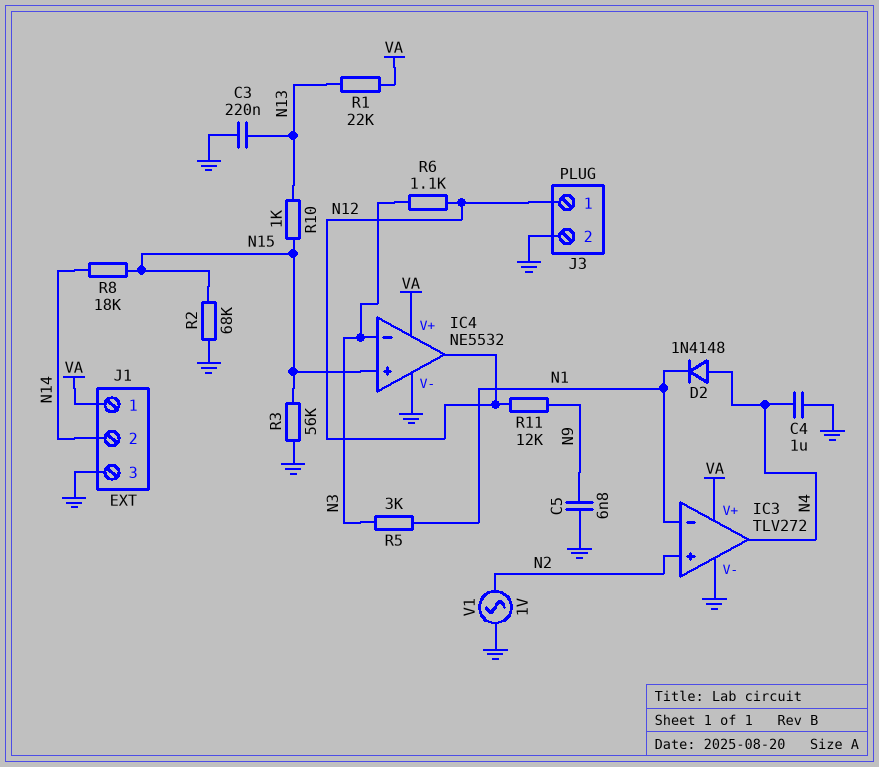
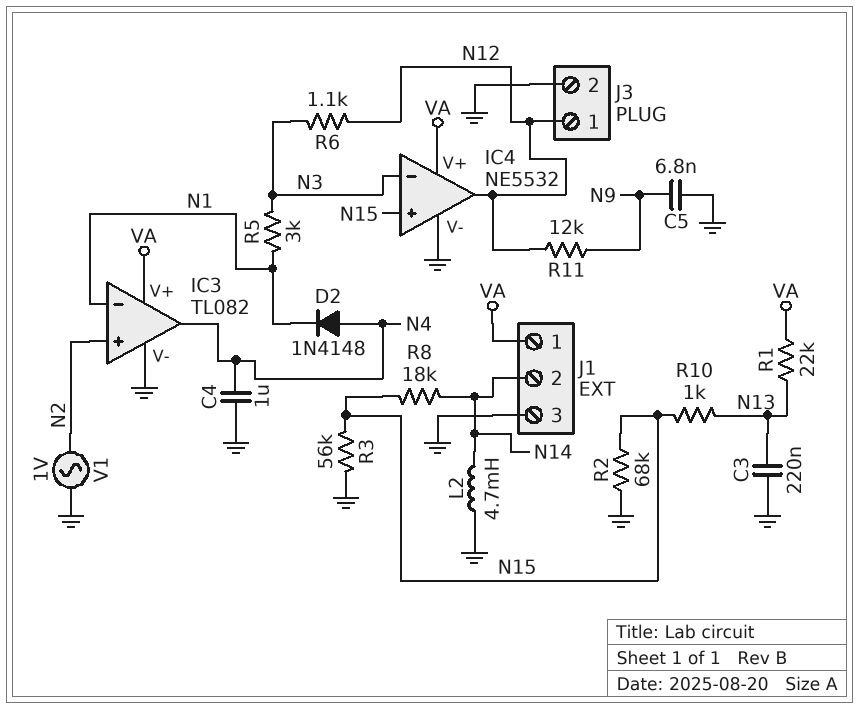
IC3: TLV272 -> TL082
L2: none -> 4.7mH (GND, N14)

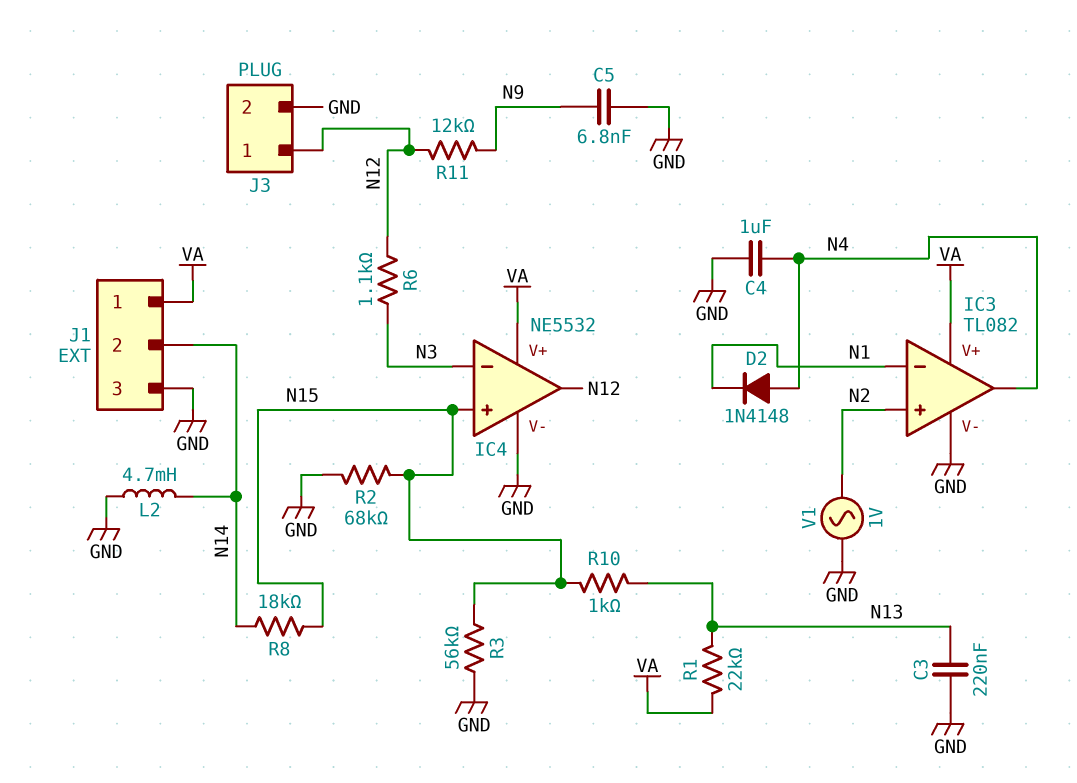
R5: 3k (N1, N3) -> none

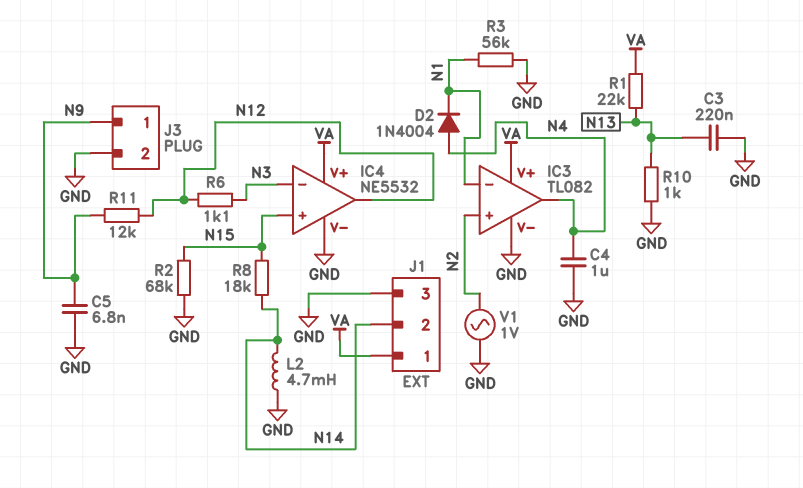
D2: diode 1N4148 (A N4, K N1) -> diode 1N4004 (A N4, K N1)
J3 pin 1: N12 -> N9
R3: 56k (GND, N15) -> 56k (GND, N1)
R10: 1k (N13, N15) -> 1k (GND, N13)

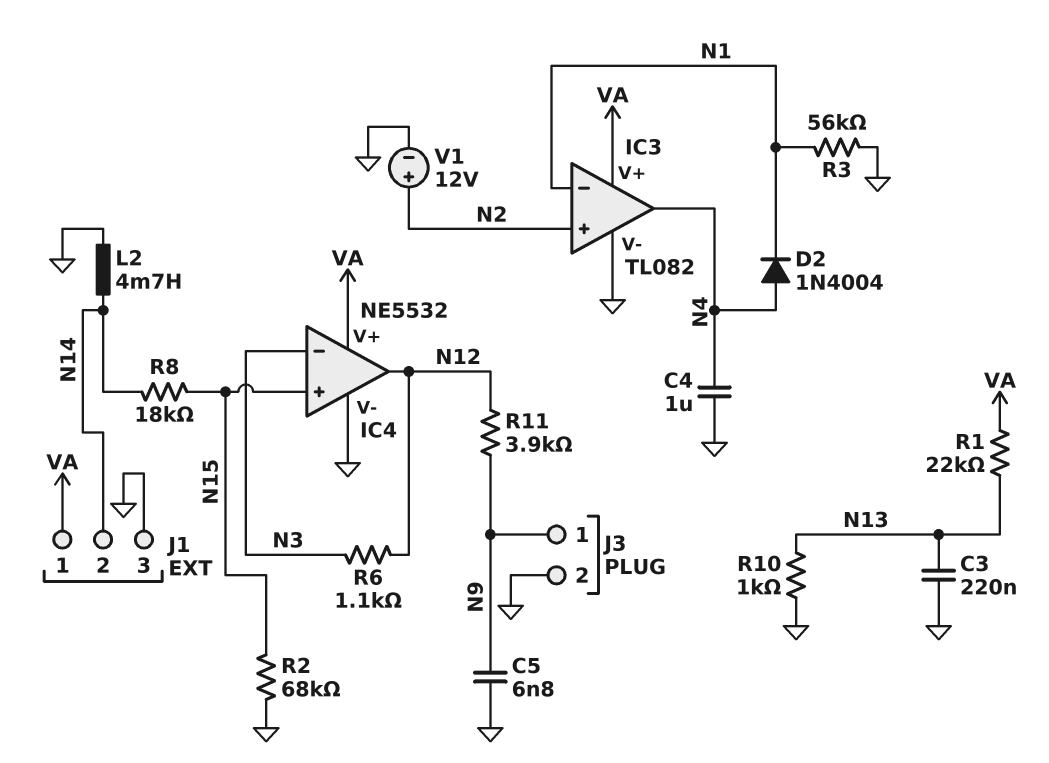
R11: 12k (N9, N12) -> 3.9k (N9, N12)
V1: AC 1V (GND, N2) -> 12V (plus N2, minus GND)

